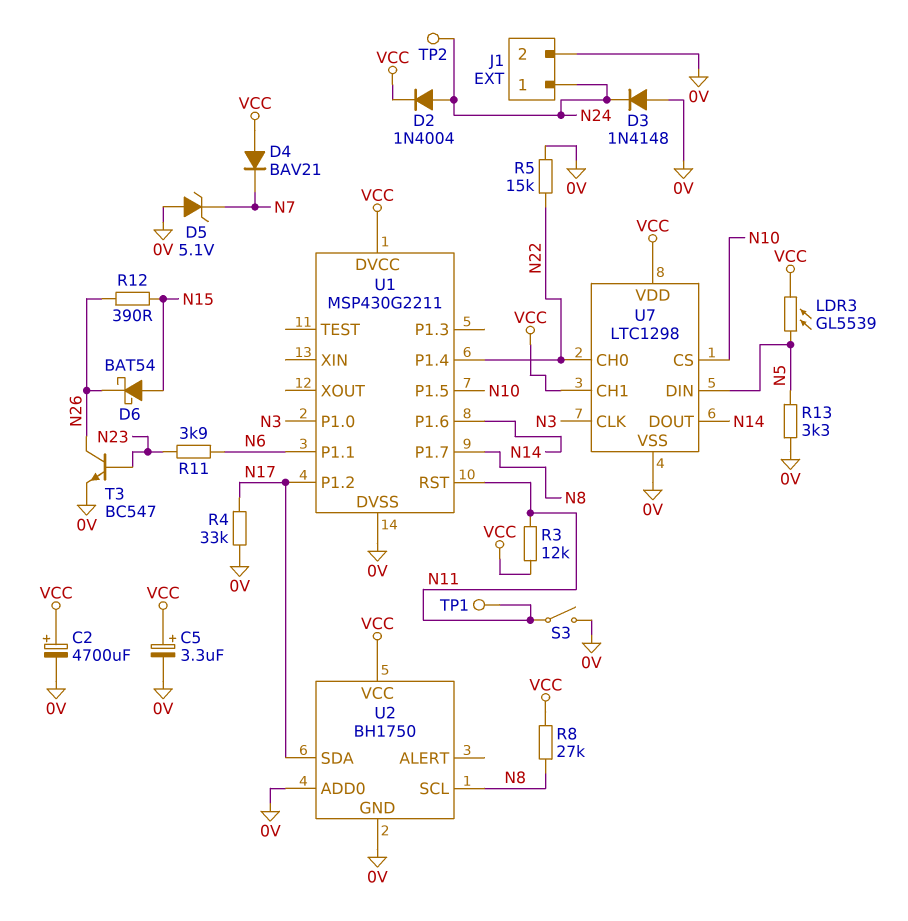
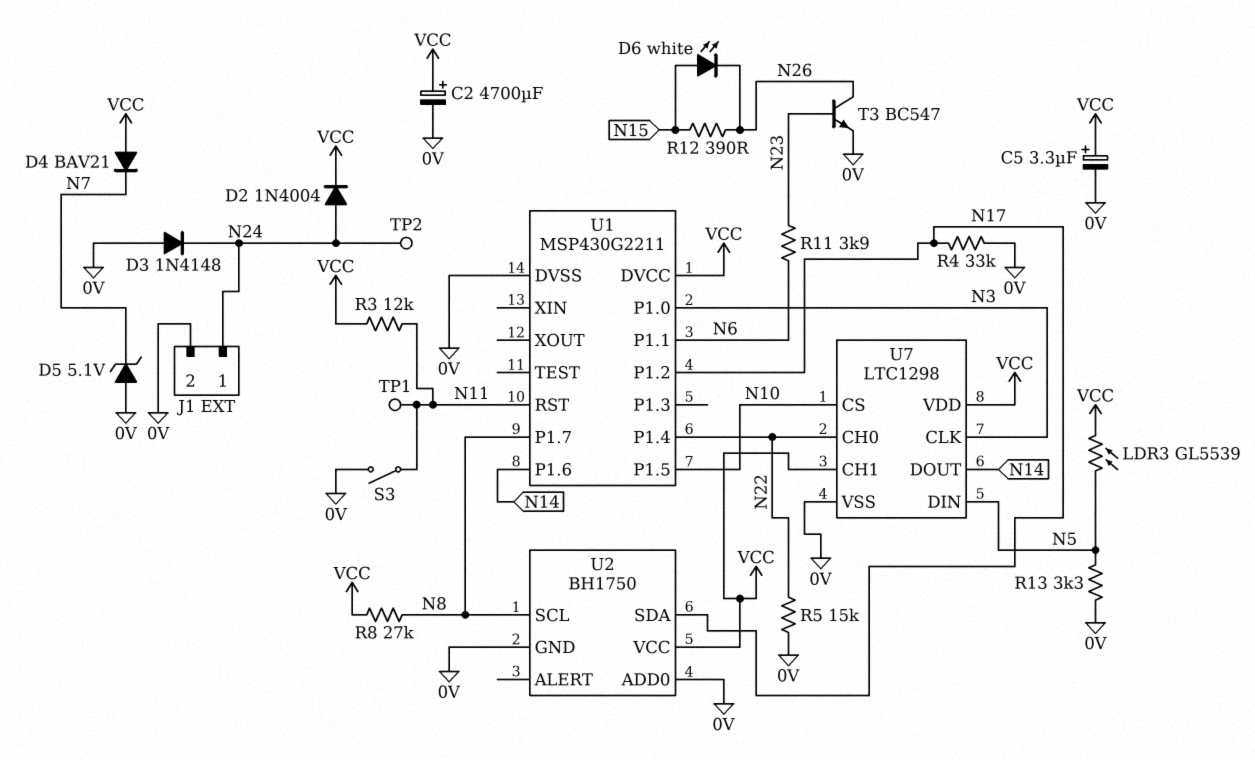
D6: schottky BAT54 (A N15, K N26) -> LED white (A N15, K N26)

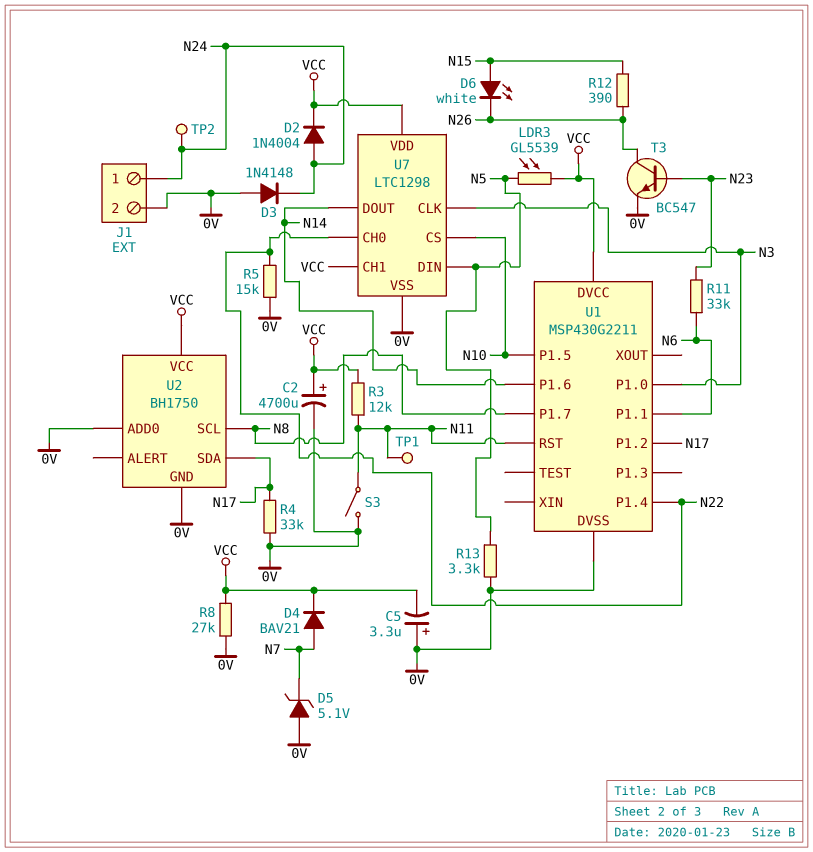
C5: 3.3uF (plus VCC, minus 0V) -> 3.3uF (plus 0V, minus VCC)
D4: diode BAV21 (A VCC, K N7) -> diode BAV21 (A N7, K VCC)
R8: 27k (N8, VCC) -> 27k (0V, VCC)
R11: 3.9k (N6, N23) -> 33k (N6, N23)

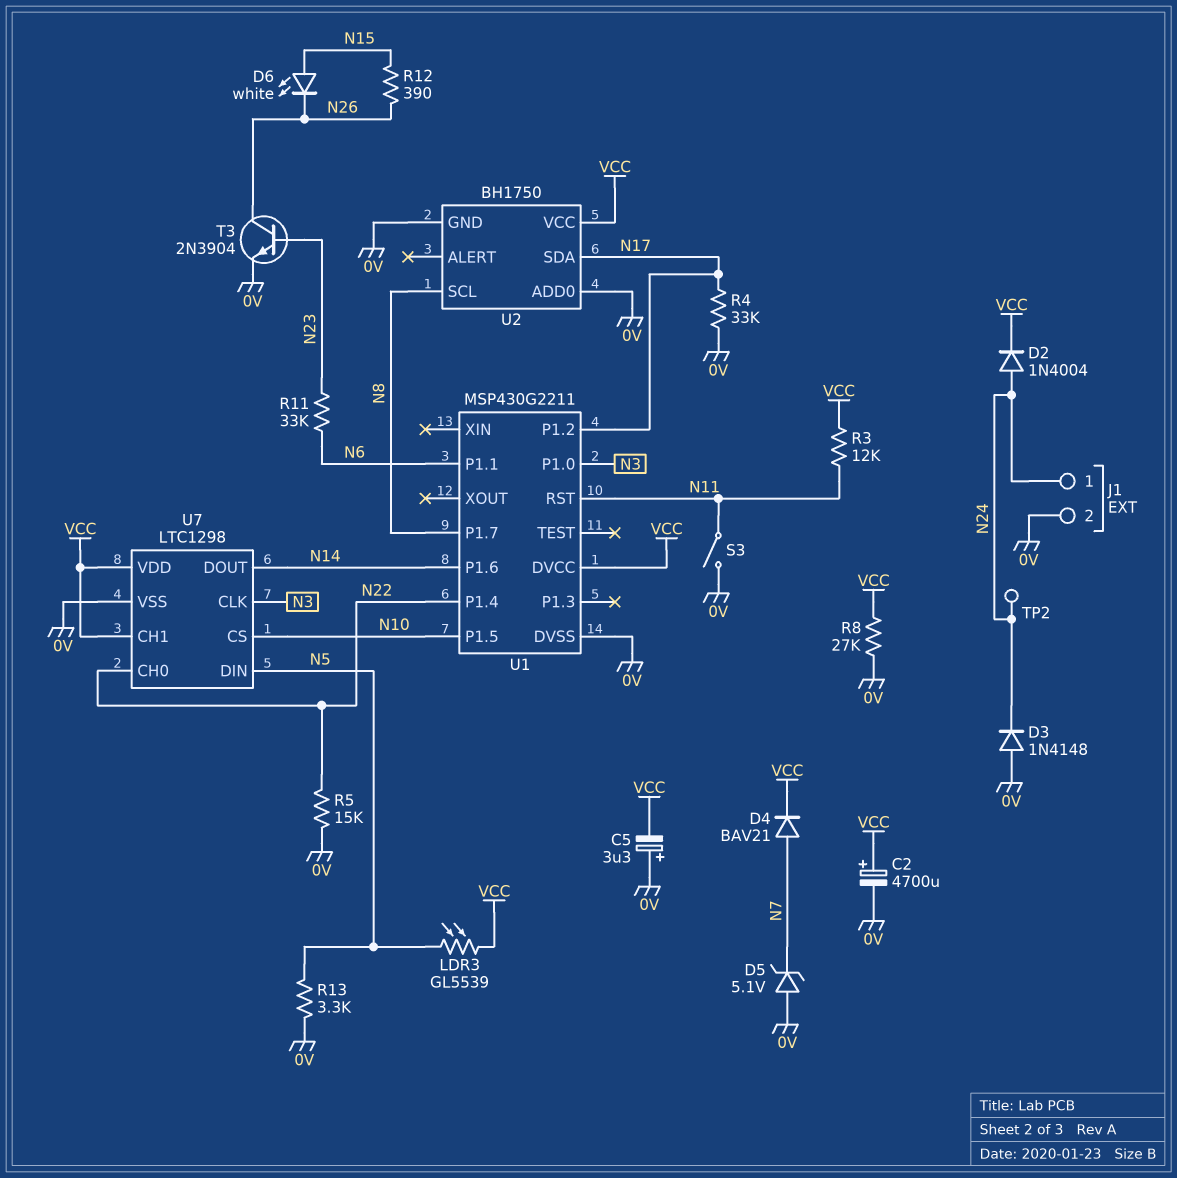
T3: NPN BC547 (B N23, C N26, E 0V) -> NPN 2N3904 (B N23, C N26, E 0V)
TP1: test point (N11) -> none

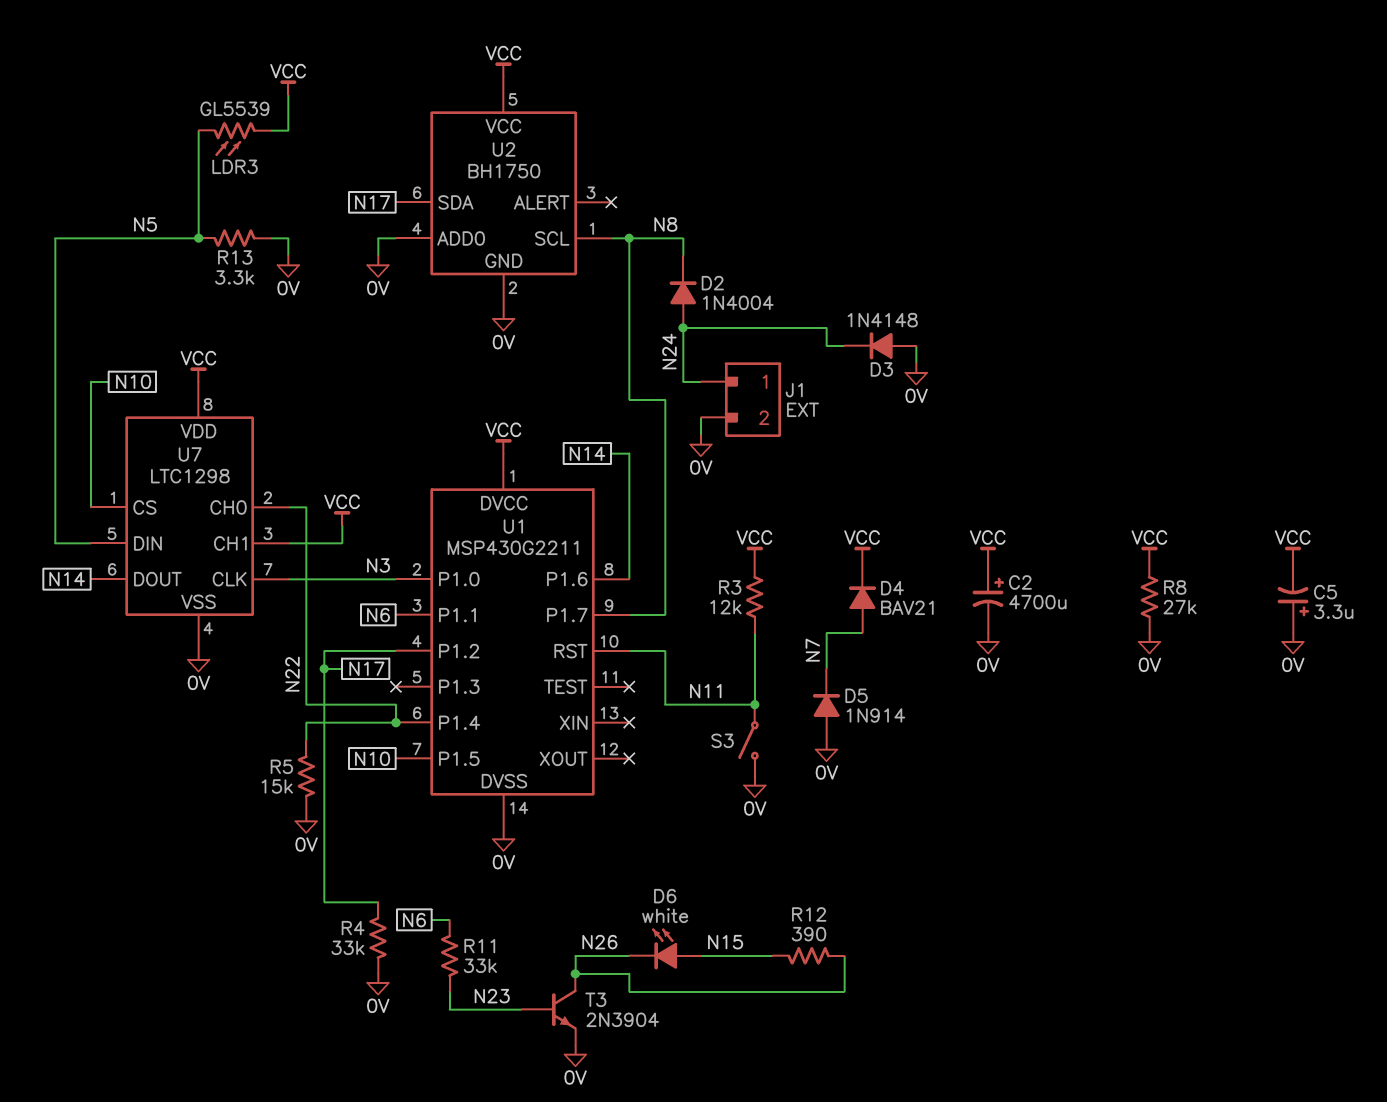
D2: diode 1N4004 (A N24, K VCC) -> diode 1N4004 (A N24, K N8)
D5: zener 5.1V (A 0V, K N7) -> diode 1N914 (A 0V, K N7)
TP2: test point (N24) -> none

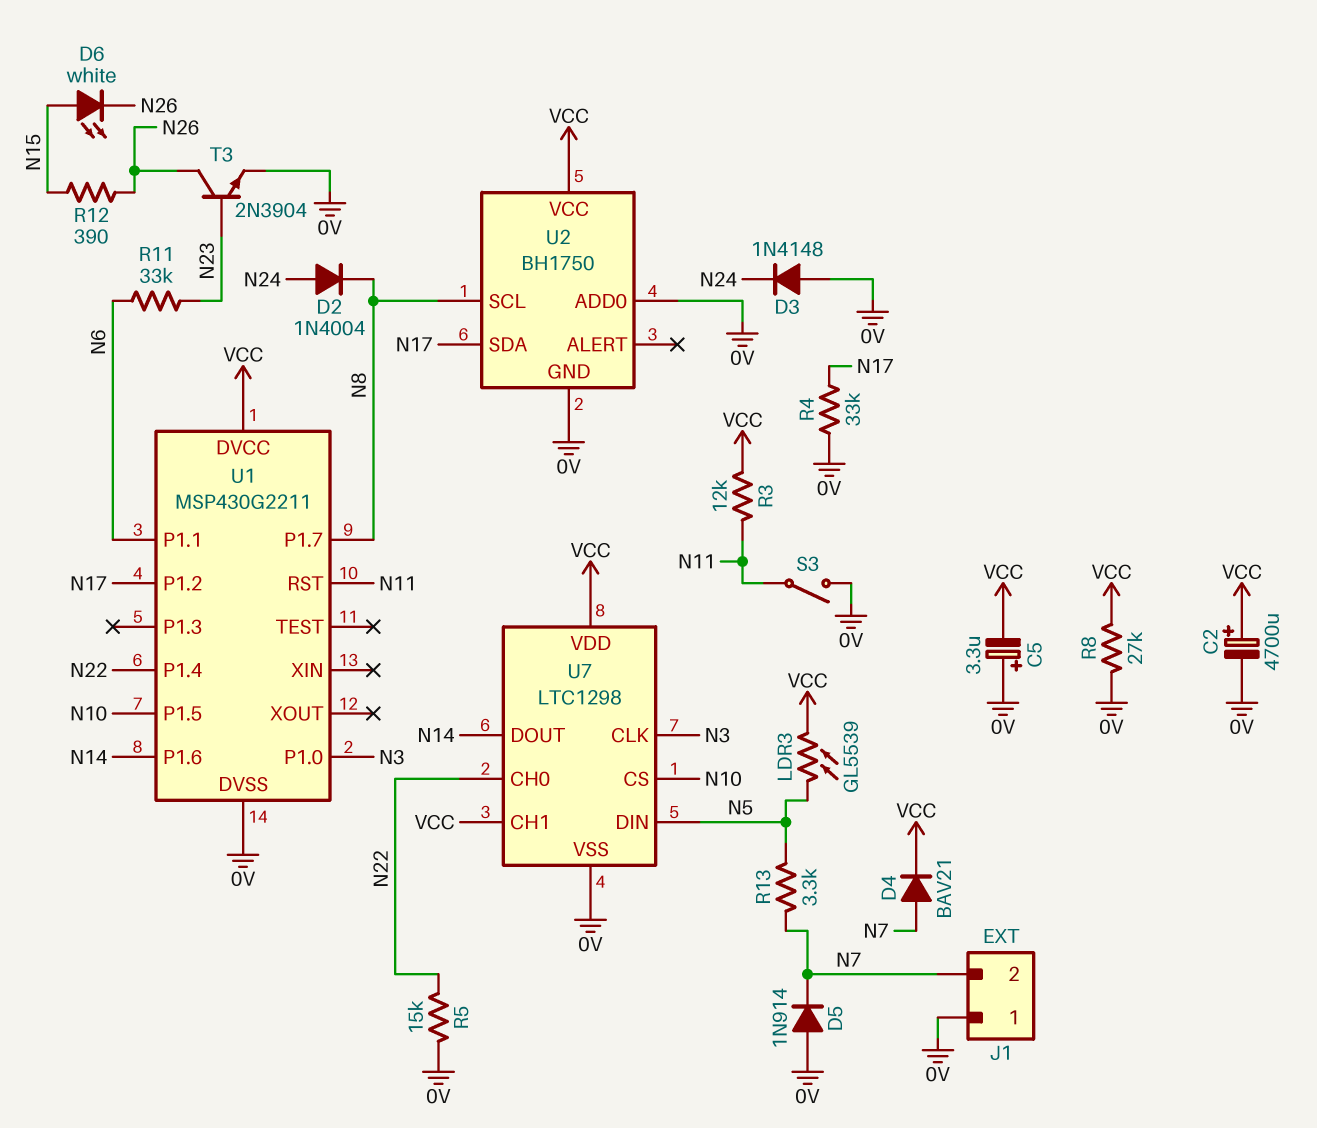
J1 pin 1: N24 -> 0V
J1 pin 2: 0V -> N7
R13: 3.3k (0V, N5) -> 3.3k (N5, N7)

